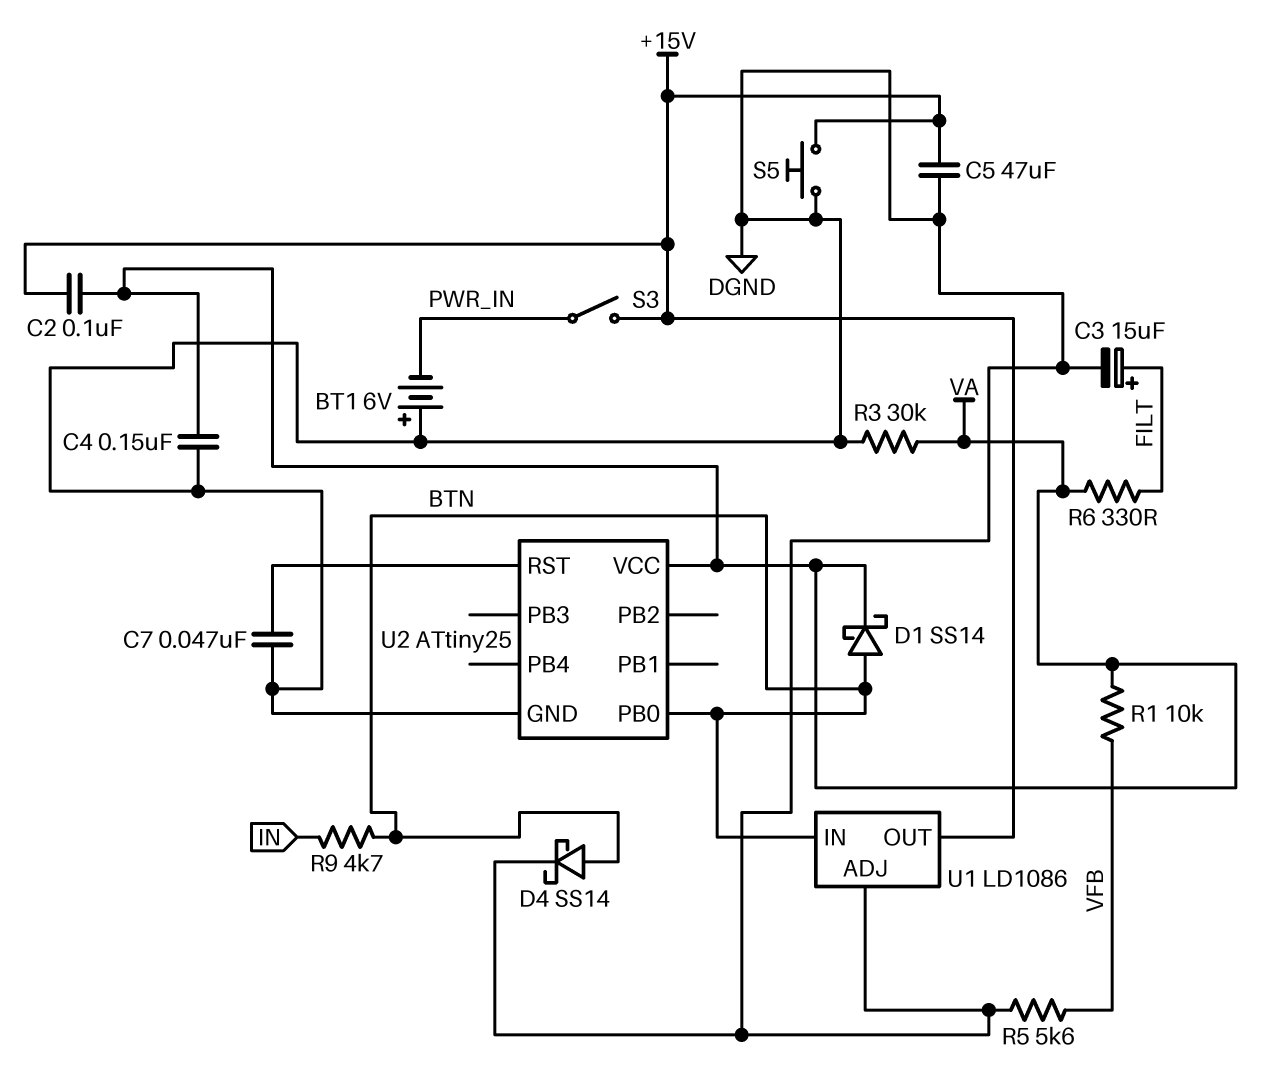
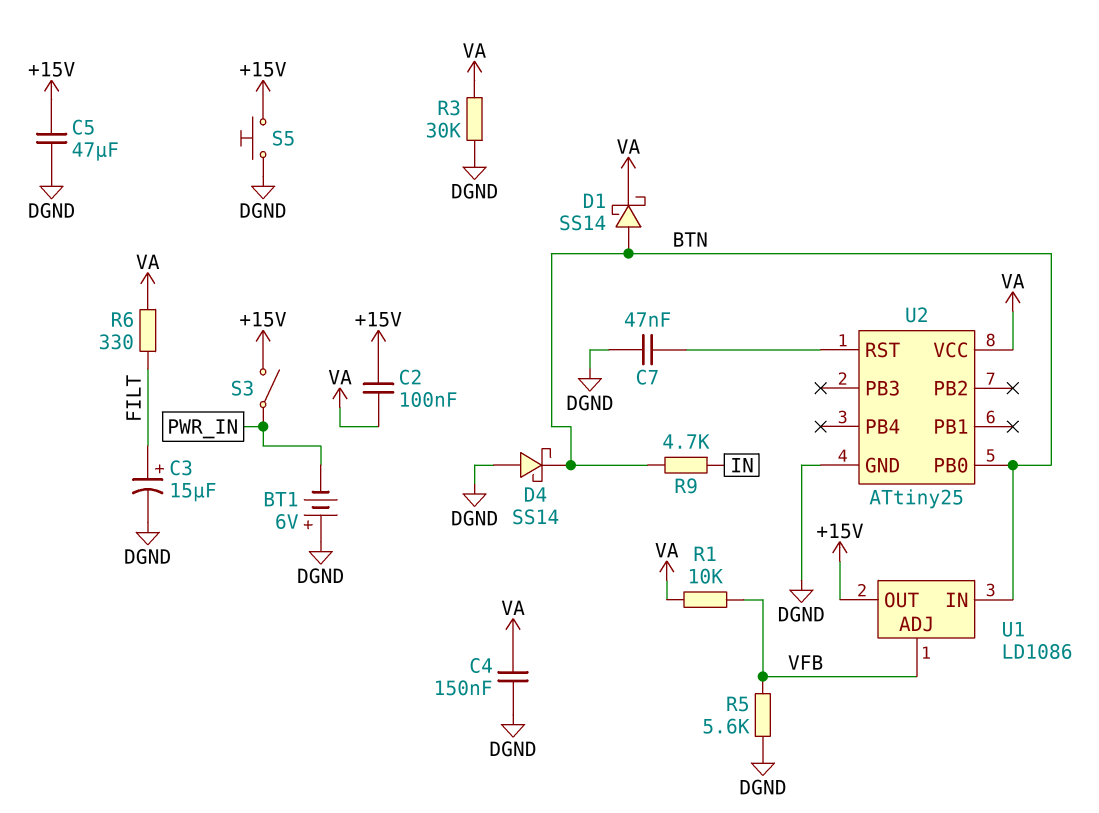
D4: schottky SS14 (A BTN, K DGND) -> schottky SS14 (A DGND, K BTN)
U1 pin ADJ: DGND -> VFB

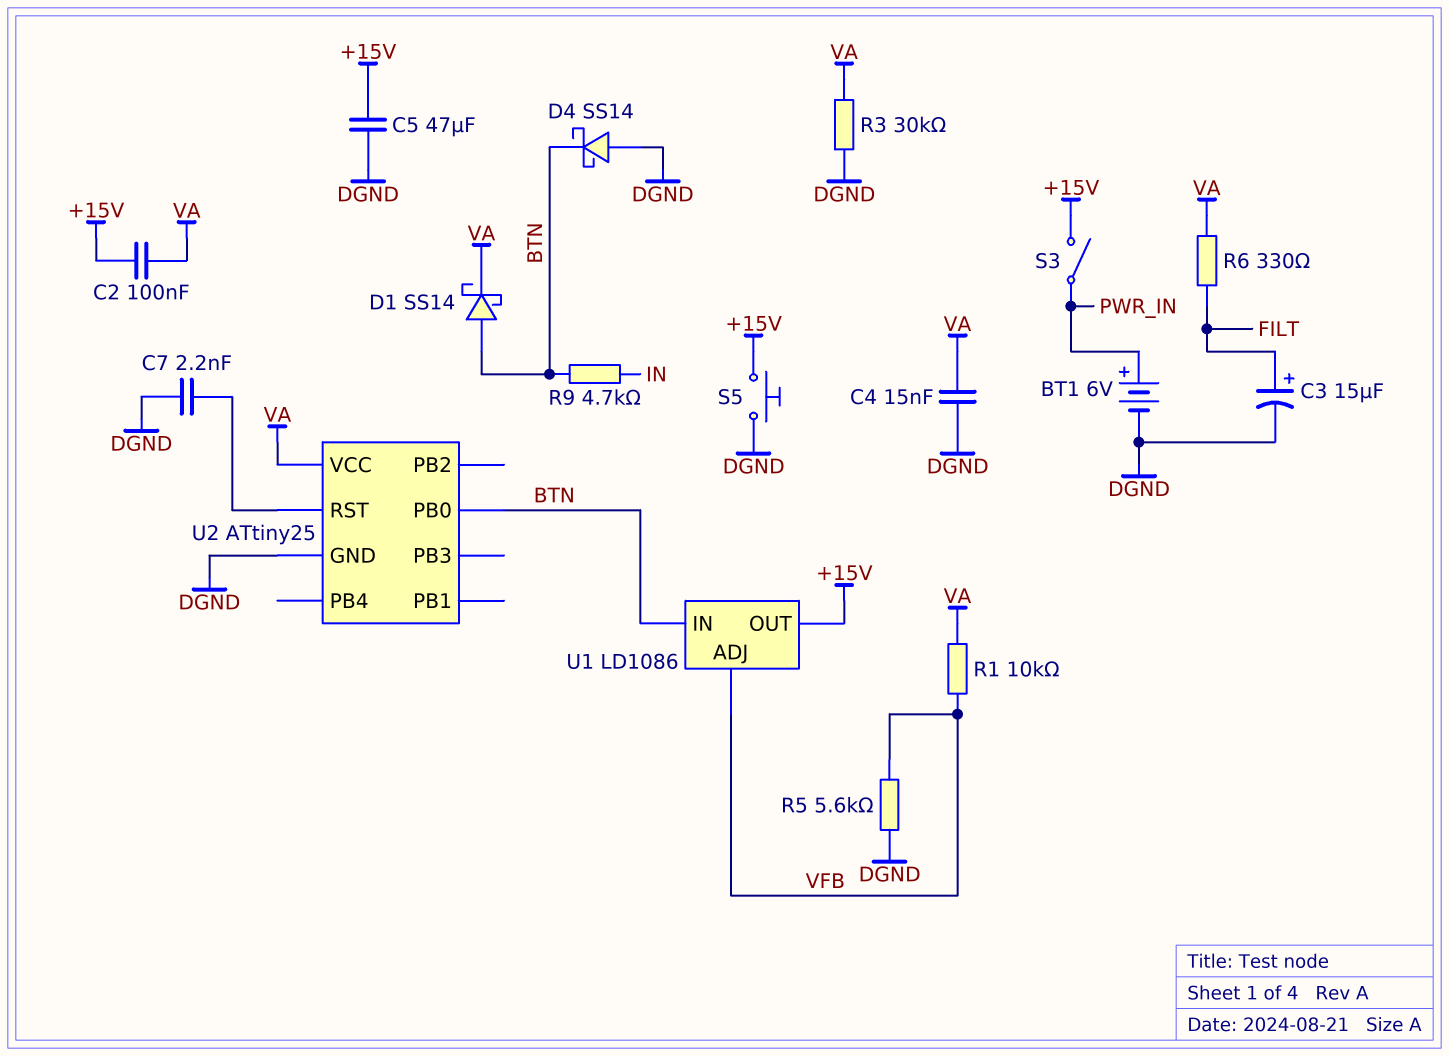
BT1: 6V (plus DGND, minus PWR_IN) -> 6V (plus PWR_IN, minus DGND)
C4: 150nF (DGND, VA) -> 15nF (DGND, VA)
C7: 47nF (DGND, U2/RST) -> 2.2nF (DGND, U2/RST)

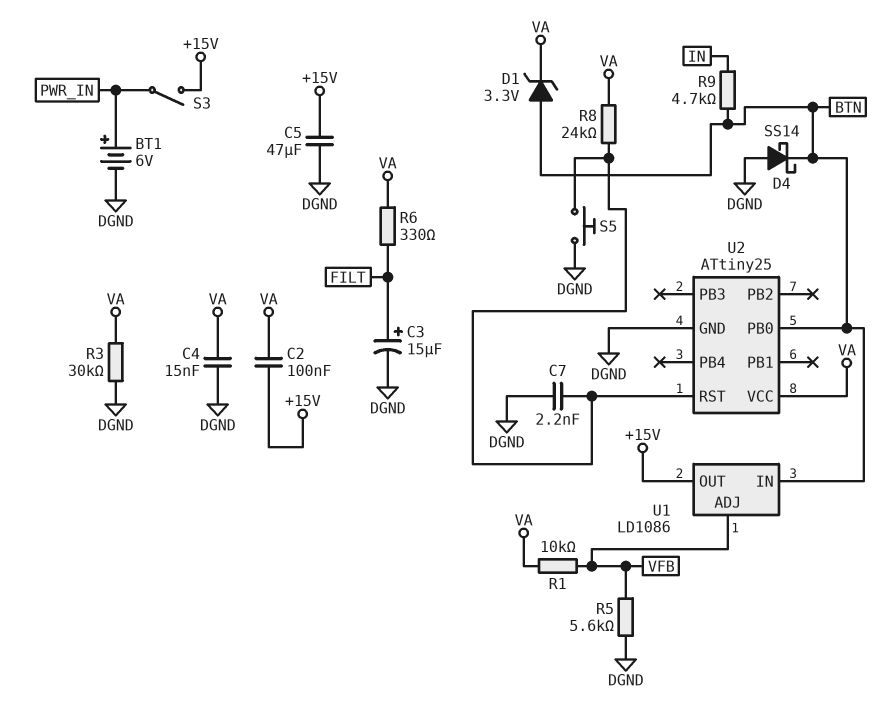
D1: schottky SS14 (A BTN, K VA) -> zener 3.3V (A BTN, K VA)
R8: none -> 24k (U2/RST, VA)
S5: button (+15V, DGND) -> button (DGND, U2/RST)

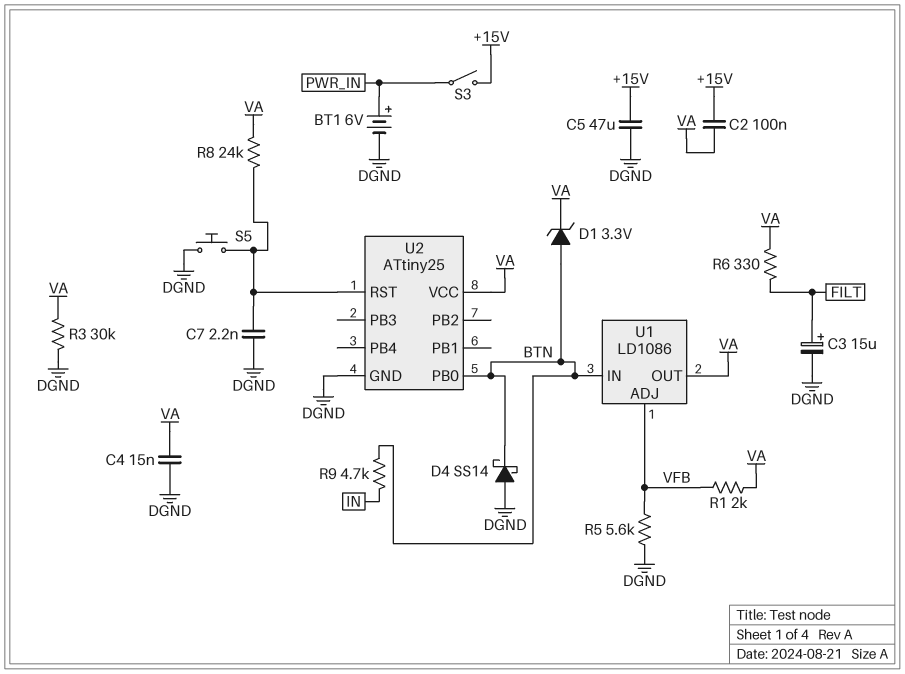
R1: 10k (VA, VFB) -> 2k (VA, VFB)
U1 pin OUT: +15V -> VA

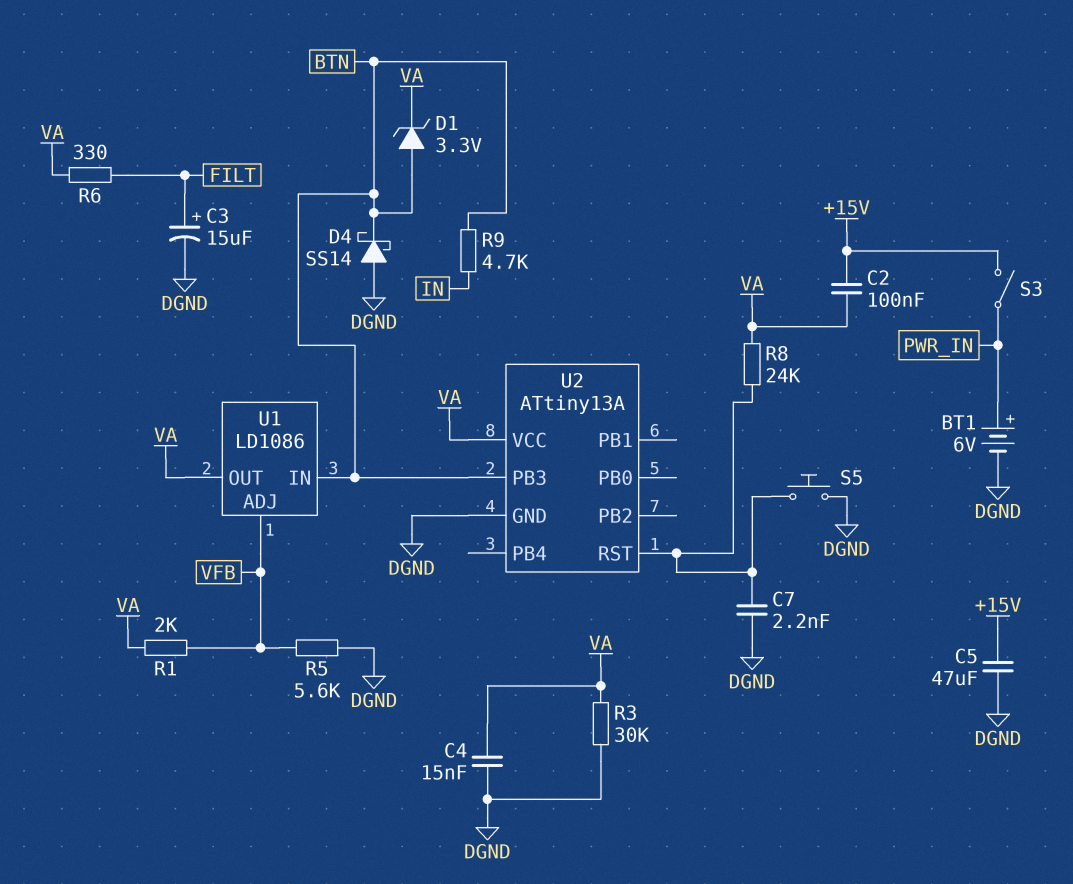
U2: ATtiny25 -> ATtiny13A
U2 pin PB0: BTN -> none
U2 pin PB3: none -> BTN

